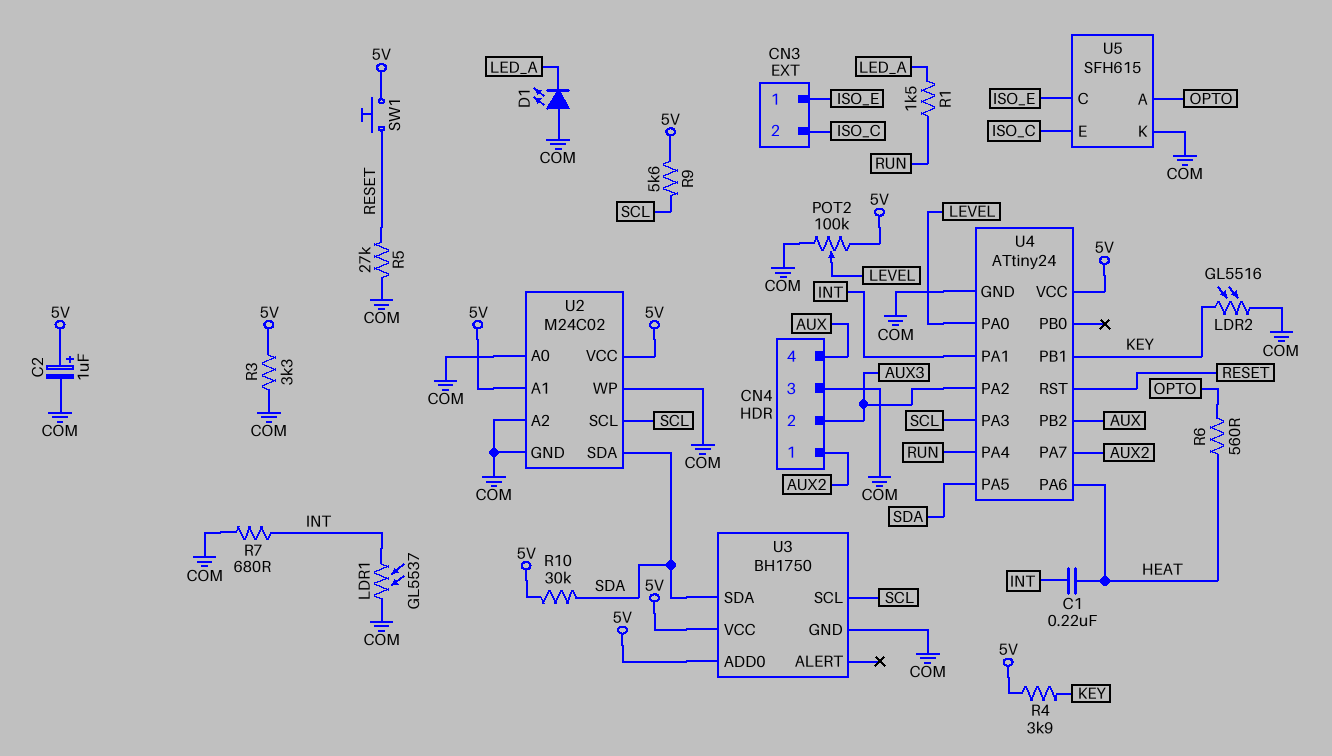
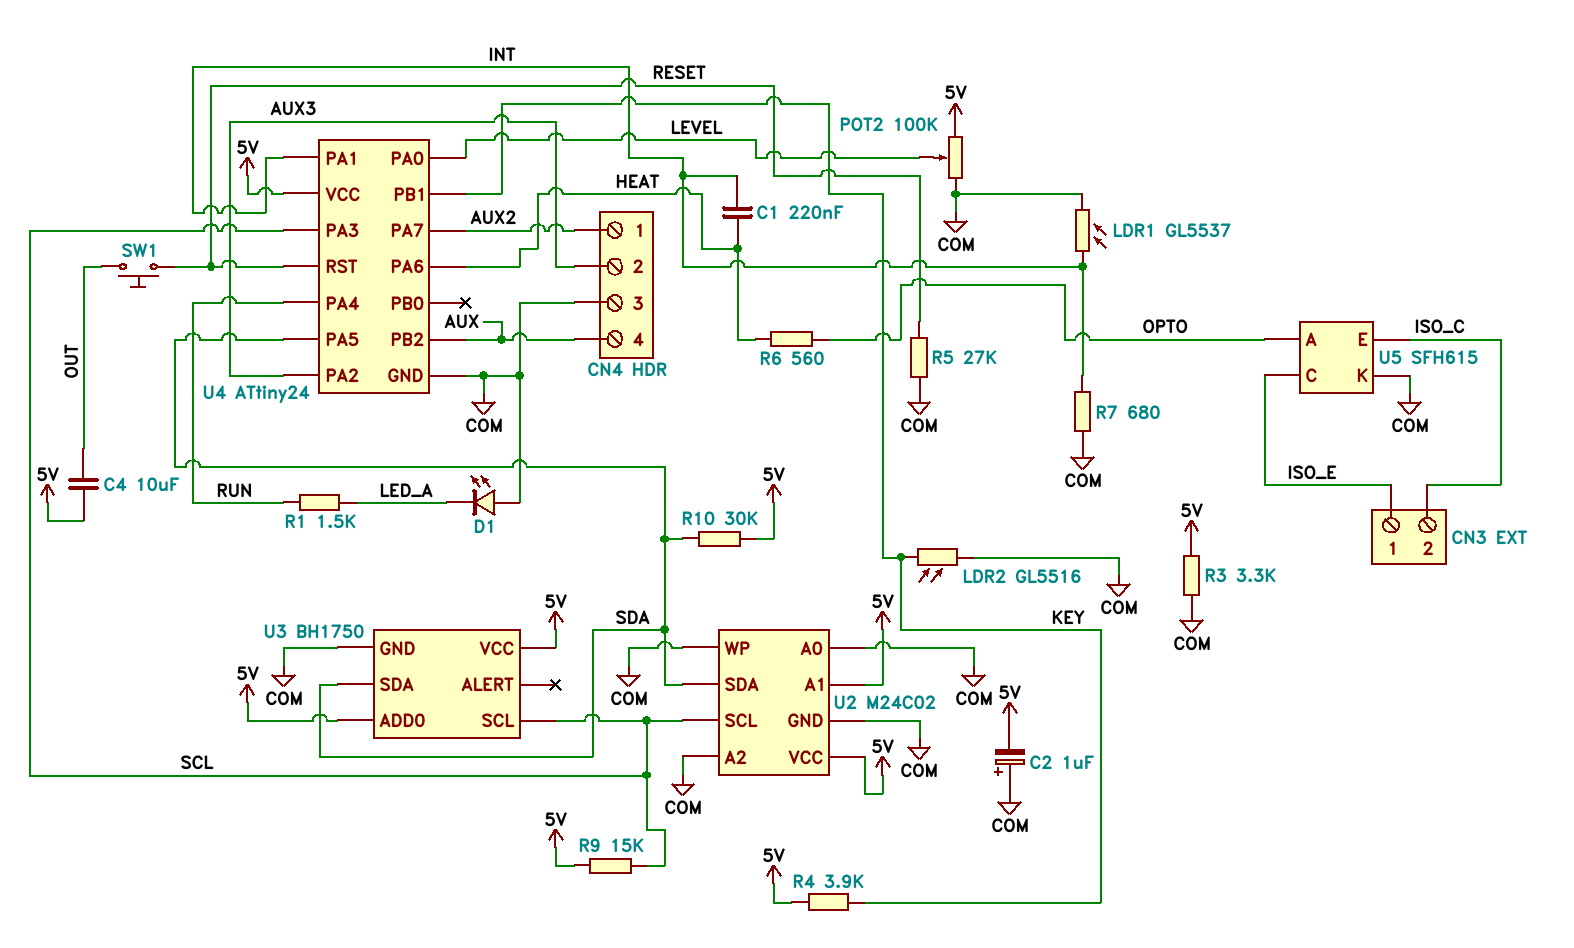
C2: 1uF (plus 5V, minus COM) -> 1uF (plus COM, minus 5V)
C4: none -> 10uF (5V, OUT)
R9: 5.6k (5V, SCL) -> 15k (5V, SCL)
SW1: button (5V, RESET) -> button (OUT, RESET)

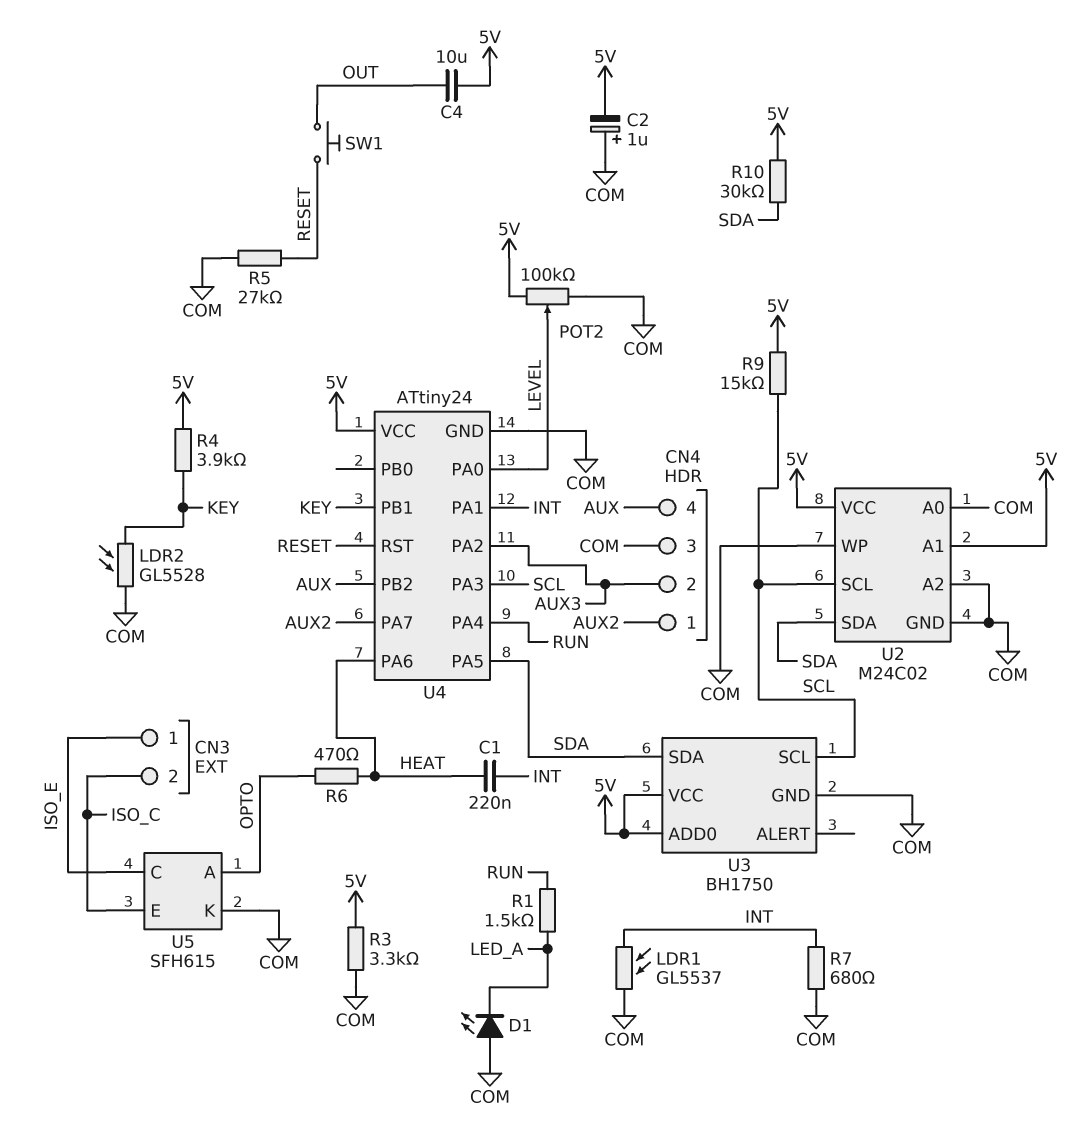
LDR2: GL5516 (COM, KEY) -> GL5528 (COM, KEY)
R6: 560 (HEAT, OPTO) -> 470 (HEAT, OPTO)

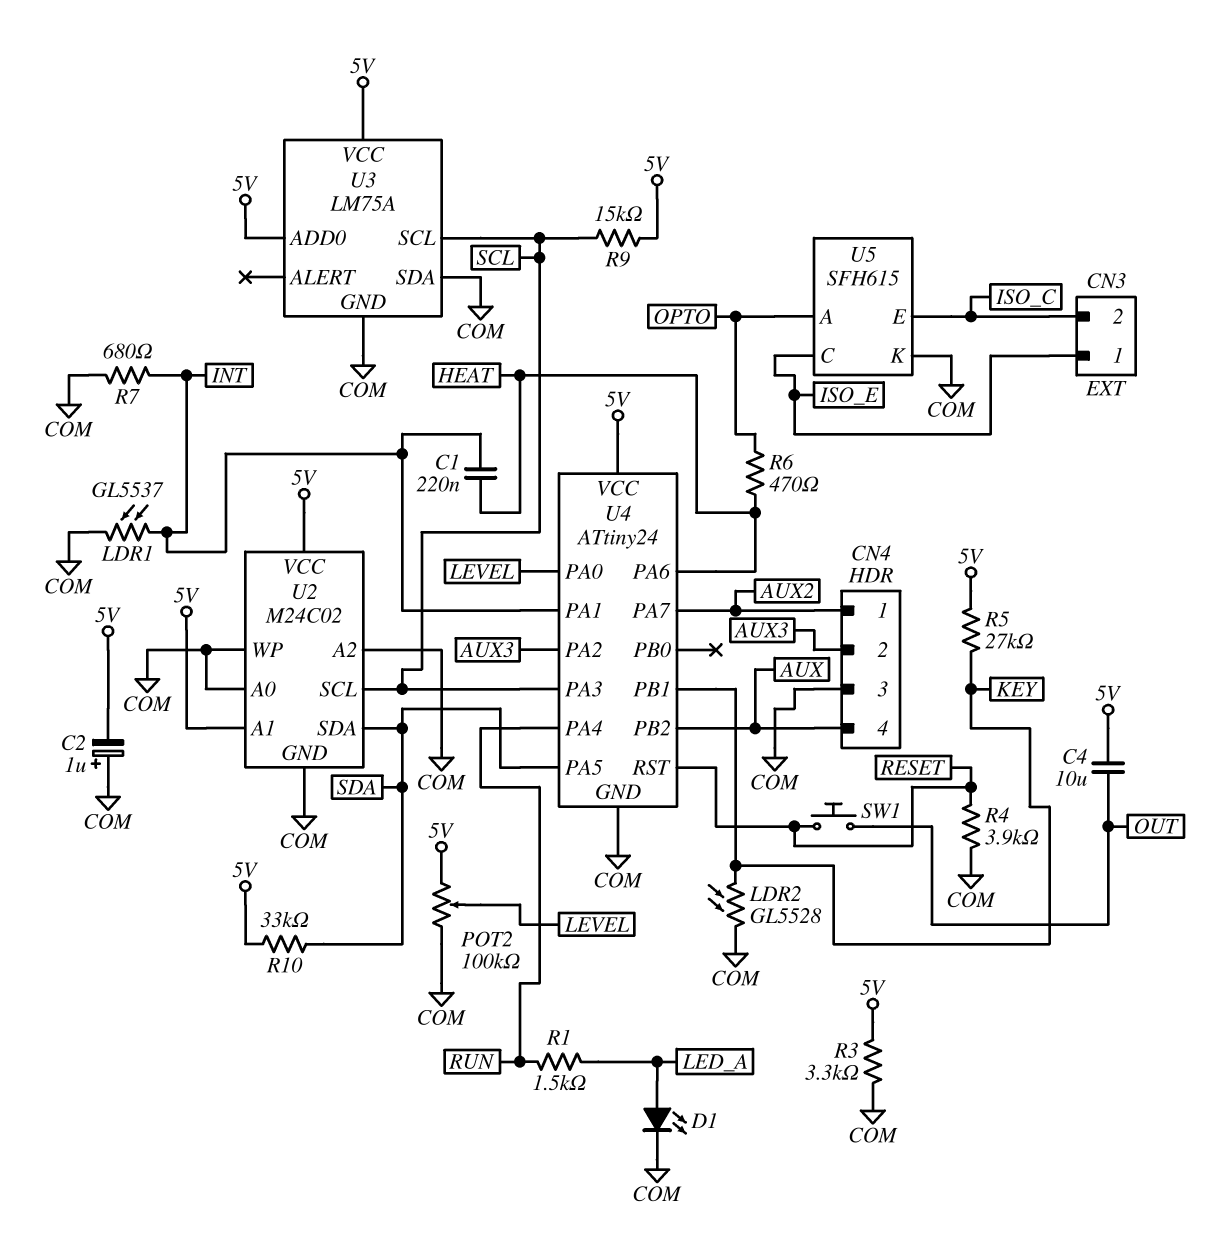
D1: LED (A COM, K LED_A) -> LED (A LED_A, K COM)
R4: 3.9k (5V, KEY) -> 3.9k (COM, RESET)
R5: 27k (COM, RESET) -> 27k (5V, KEY)
R10: 30k (5V, SDA) -> 33k (5V, SDA)
U3: BH1750 -> LM75A
U3 pin SDA: SDA -> COM

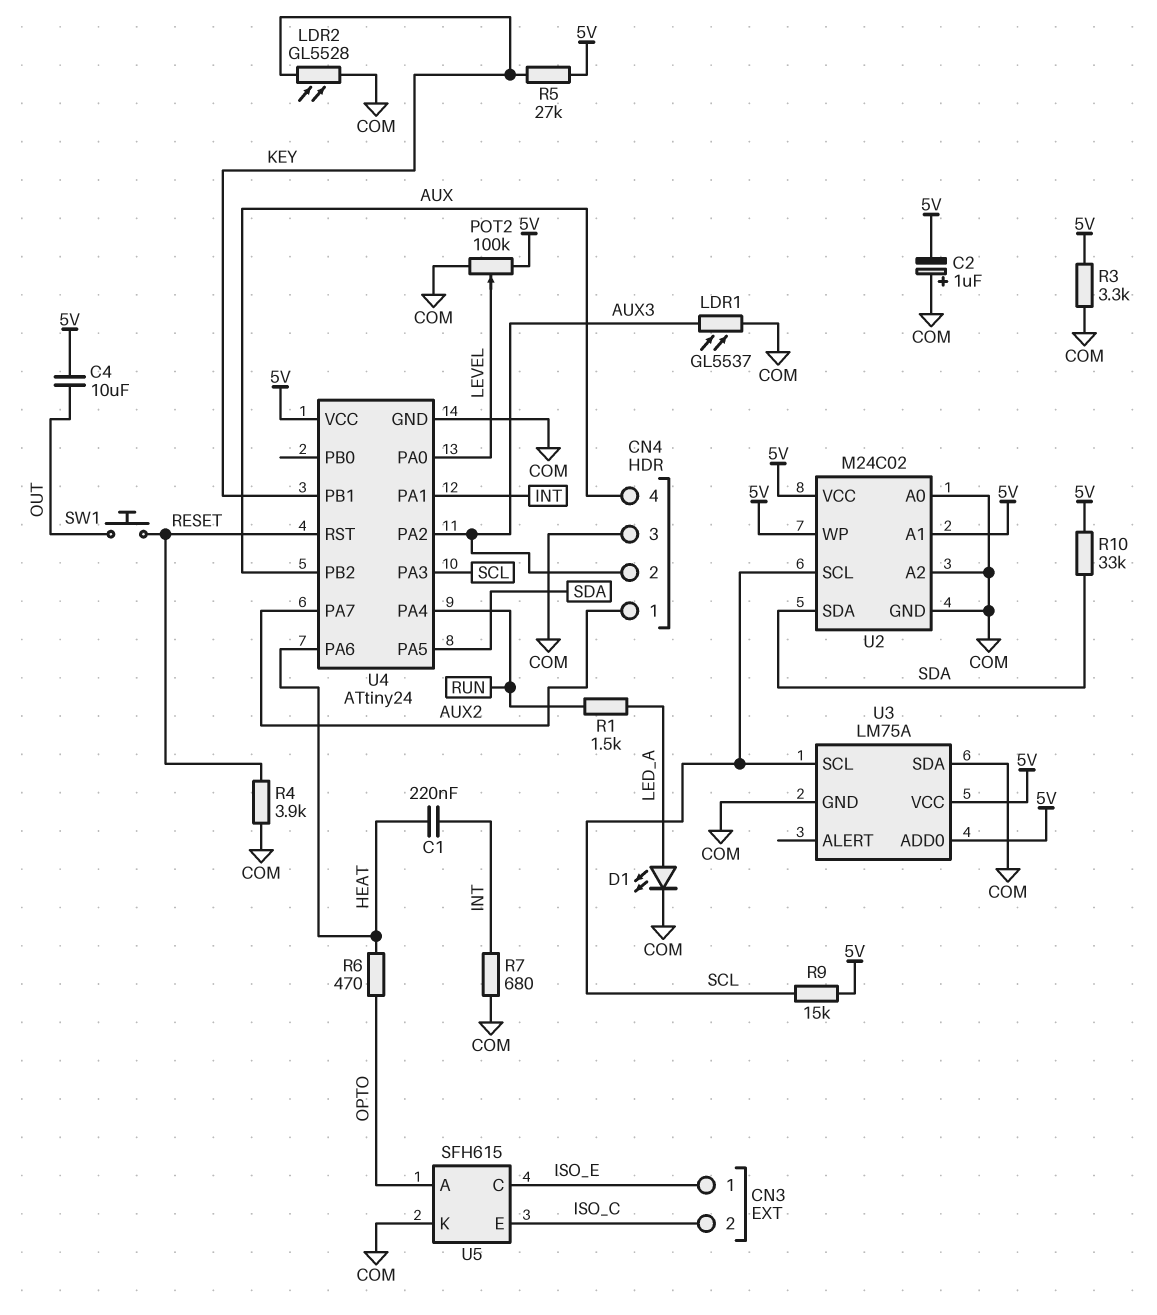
LDR1: GL5537 (COM, INT) -> GL5537 (AUX3, COM)
U2 pin WP: COM -> 5V

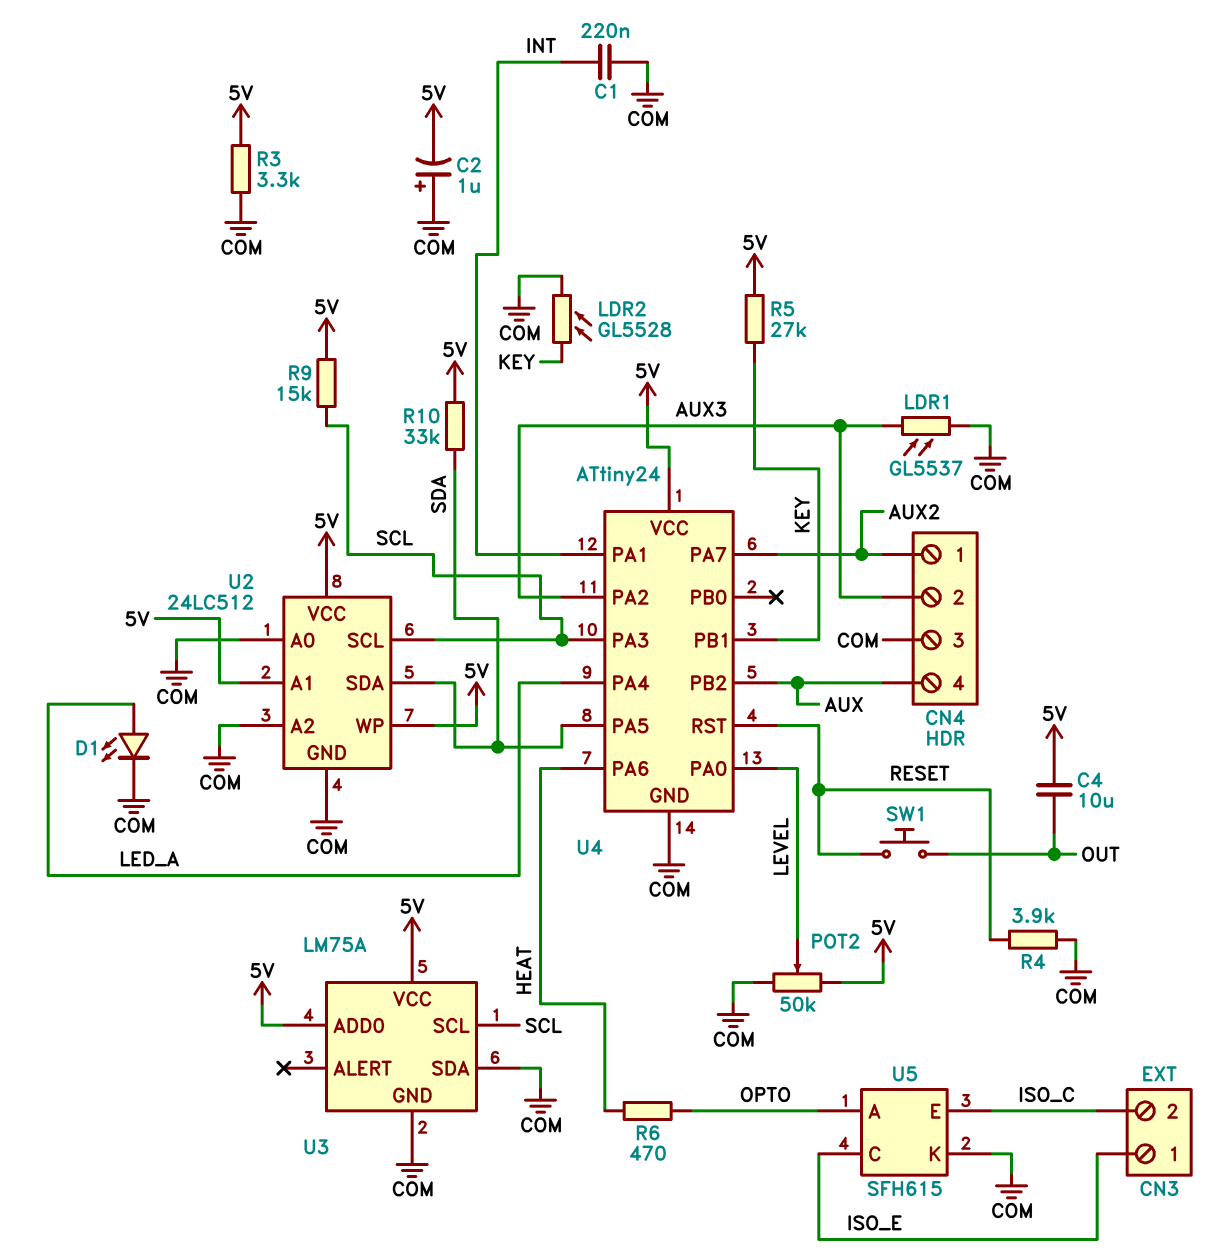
C1: 220nF (HEAT, INT) -> 220nF (COM, INT)
POT2: 100k (5V, COM, wiper LEVEL) -> 50k (5V, COM, wiper LEVEL)
R1: 1.5k (LED_A, RUN) -> none
R7: 680 (COM, INT) -> none
U2: M24C02 -> 24LC512
U4 pin PA4: RUN -> LED_A

